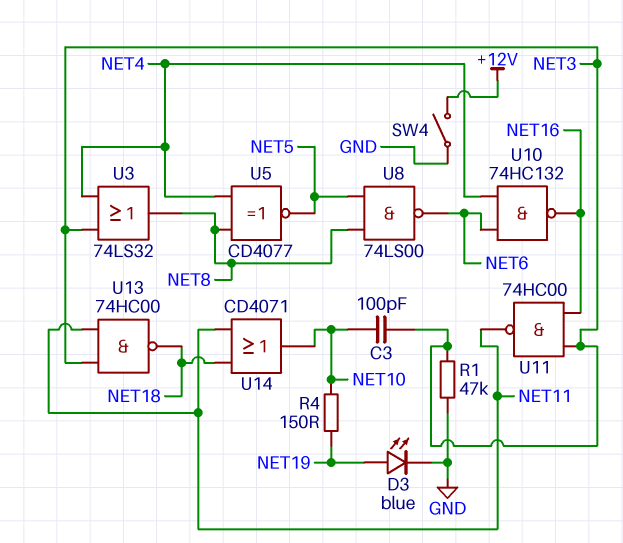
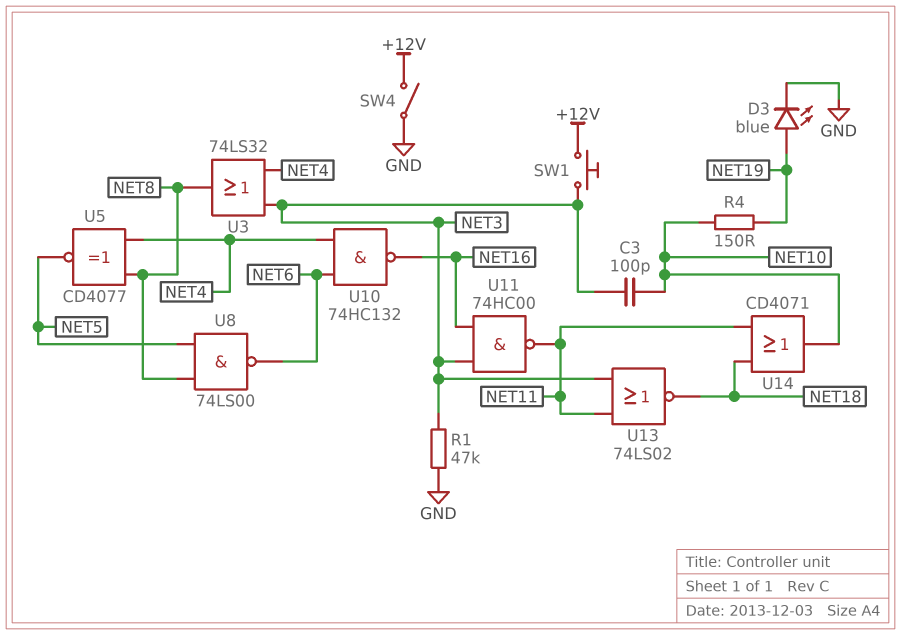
SW1: none -> button (+12V, NET3)
U13: NAND 74HC00 (in NET3, in NET11, out NET18) -> NOR 74LS02 (in NET3, in NET11, out NET18)

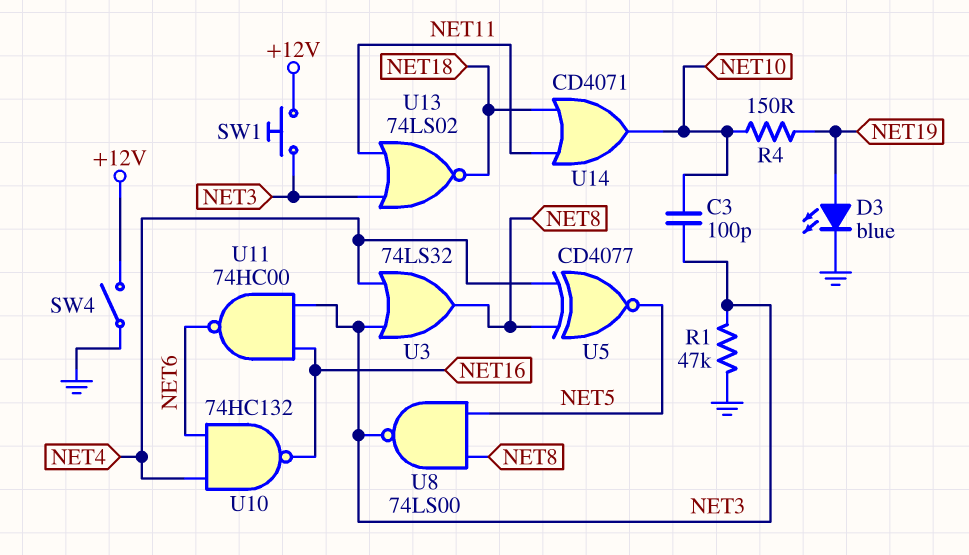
U8: NAND 74LS00 (in NET5, in NET8, out NET6) -> NAND 74LS00 (in NET5, in NET8, out NET3)
U11: NAND 74HC00 (in NET3, in NET16, out NET11) -> NAND 74HC00 (in NET3, in NET16, out NET6)

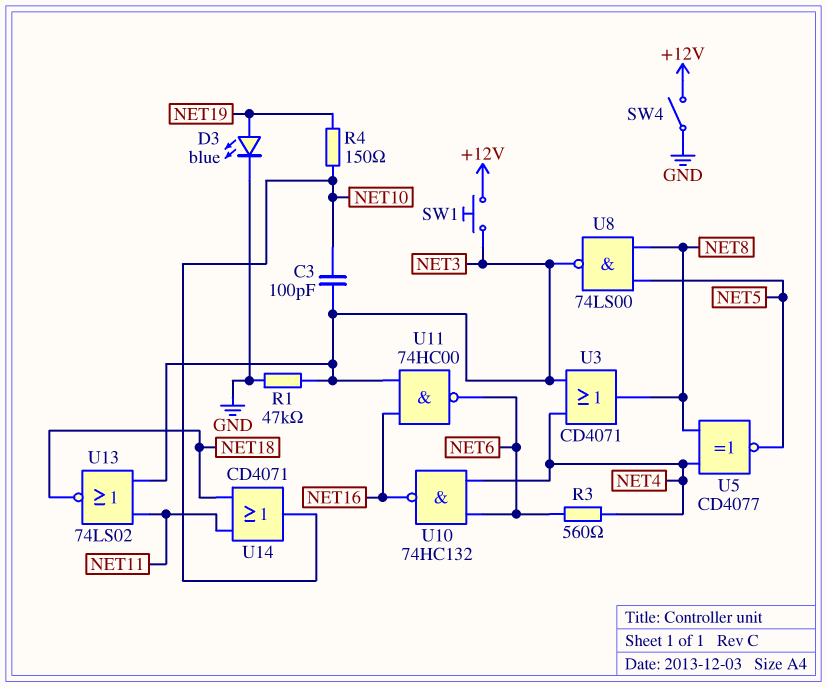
R3: none -> 560 (NET4, NET6)
U3: OR 74LS32 (in NET3, in NET4, out NET8) -> OR CD4071 (in NET3, in NET4, out NET8)

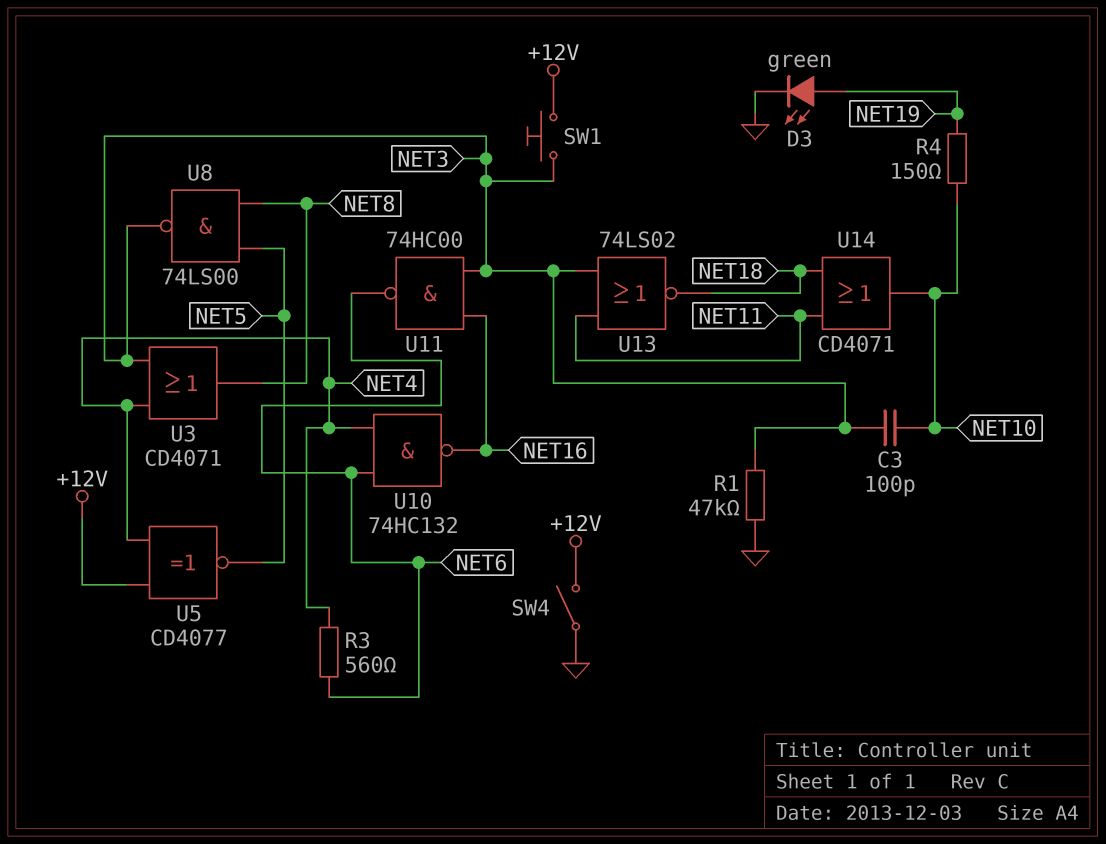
D3: LED blue (A NET19, K GND) -> LED green (A NET19, K GND)
U5: XNOR CD4077 (in NET4, in NET8, out NET5) -> XNOR CD4077 (in +12V, in NET4, out NET5)

